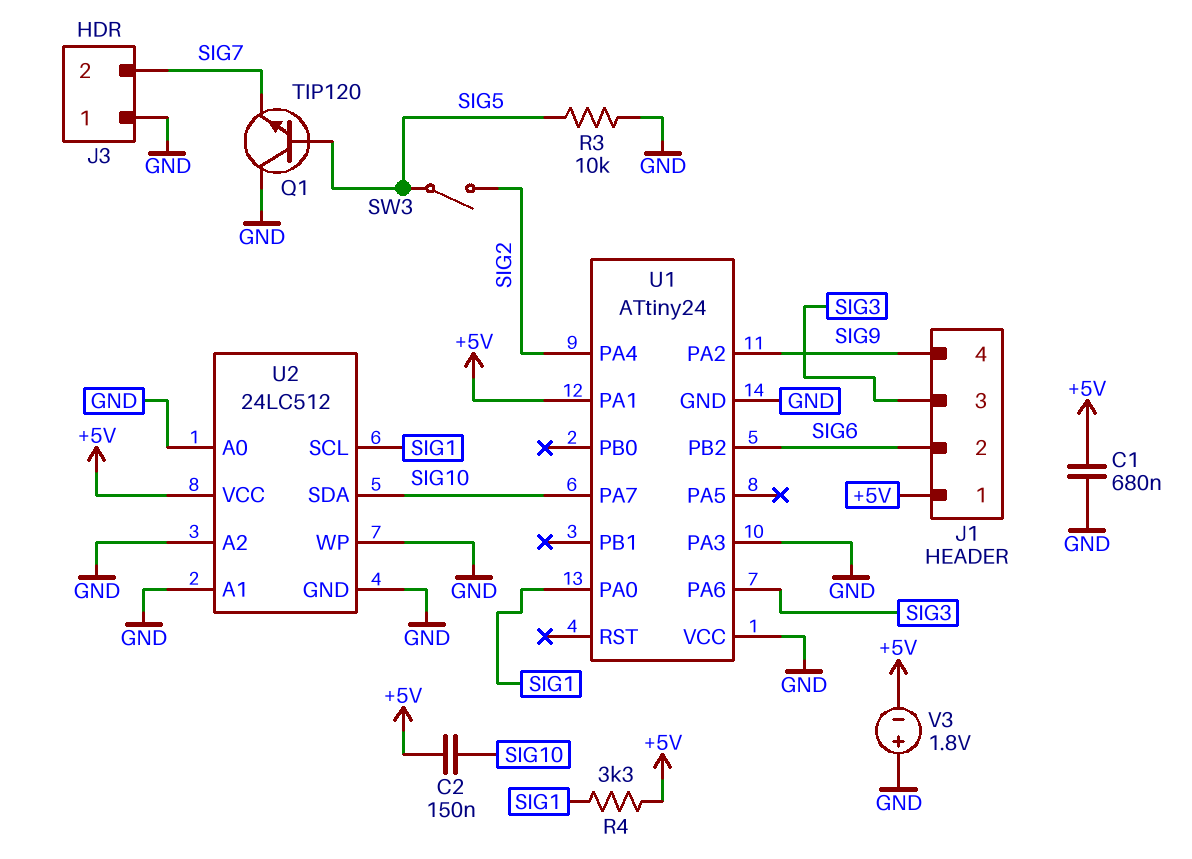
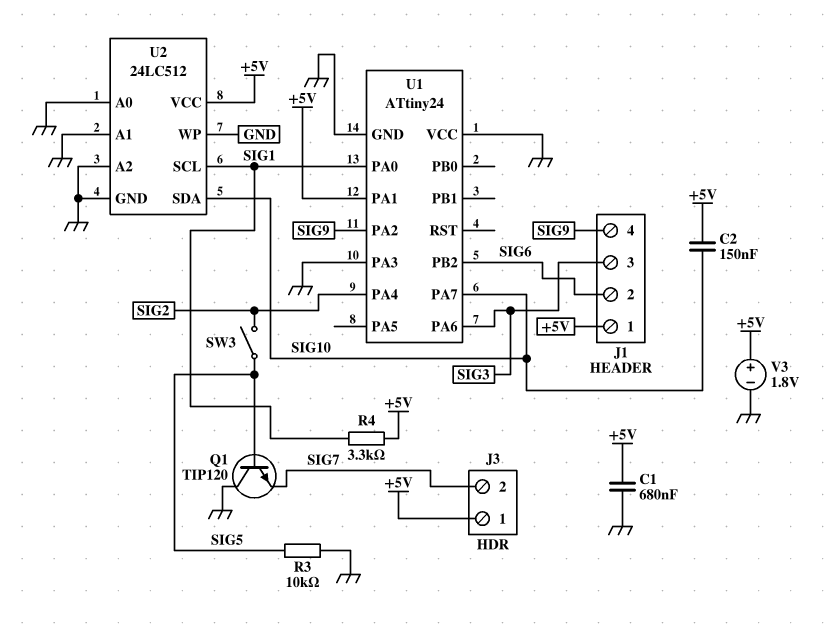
J3 pin 1: GND -> +5V
V3: 1.8V (plus GND, minus +5V) -> 1.8V (plus +5V, minus GND)

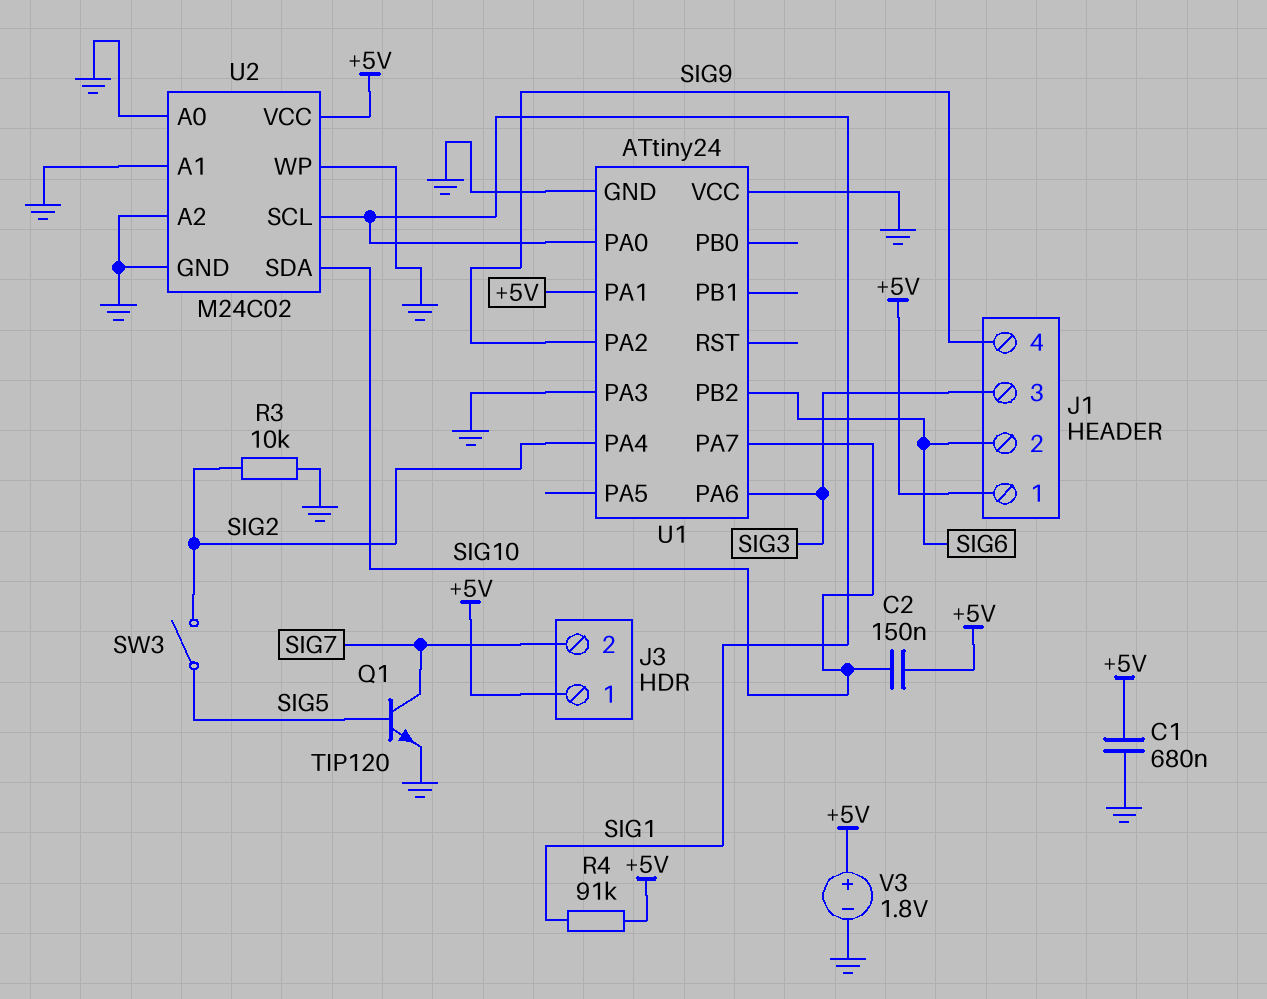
Q1: NPN TIP120 (B SIG5, C GND, E SIG7) -> NPN TIP120 (B SIG5, C SIG7, E GND)
R3: 10k (GND, SIG5) -> 10k (GND, SIG2)
R4: 3.3k (+5V, SIG1) -> 91k (+5V, SIG1)
U2: 24LC512 -> M24C02

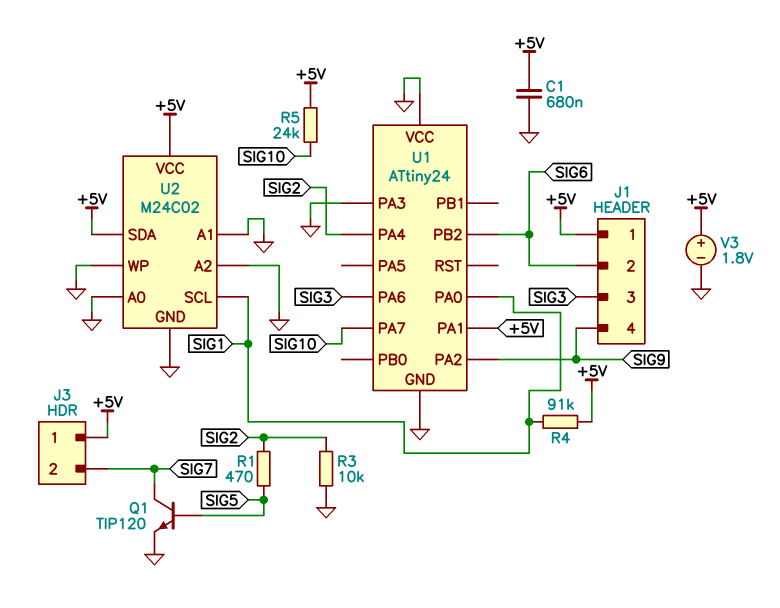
C2: 150nF (+5V, SIG10) -> none
R1: none -> 470 (SIG2, SIG5)
R5: none -> 24k (+5V, SIG10)
SW3: switch (SIG2, SIG5) -> none
U2 pin SDA: SIG10 -> +5V

